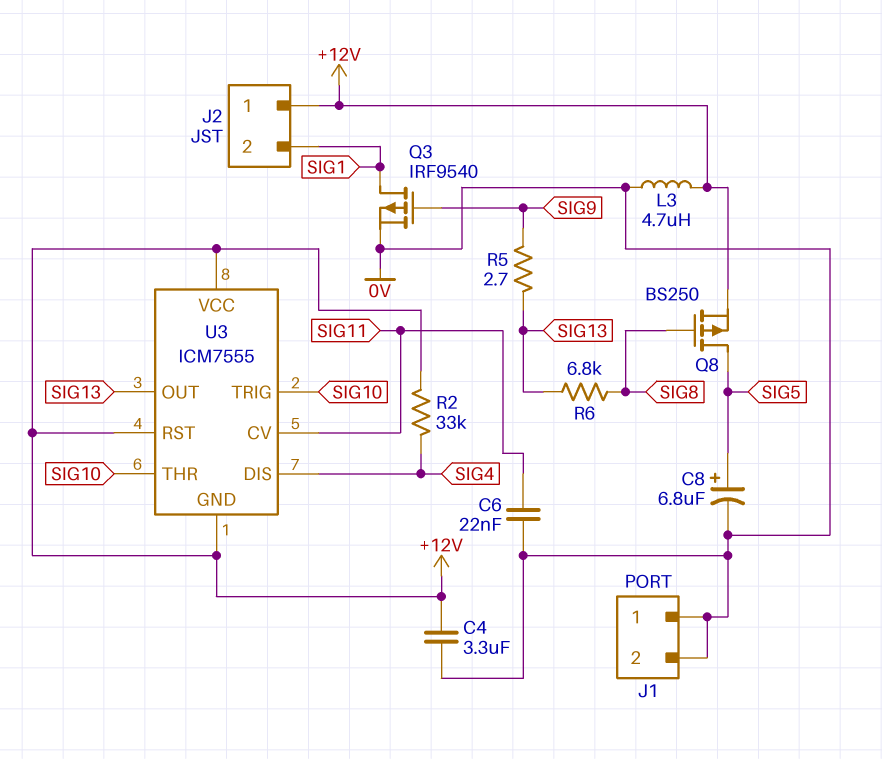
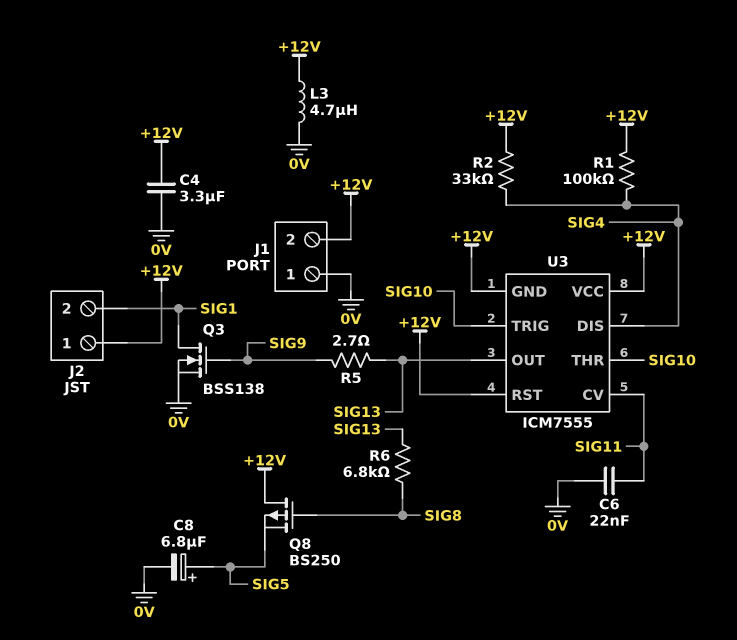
J1 pin 2: 0V -> +12V
Q3: PMOS IRF9540 (G SIG9, D SIG1, S 0V) -> NMOS BSS138 (G SIG9, D SIG1, S 0V)
Q8: PMOS BS250 (G SIG8, D SIG5, S +12V) -> PMOS BS250 (G SIG8, D +12V, S SIG5)
R1: none -> 100k (+12V, SIG4)

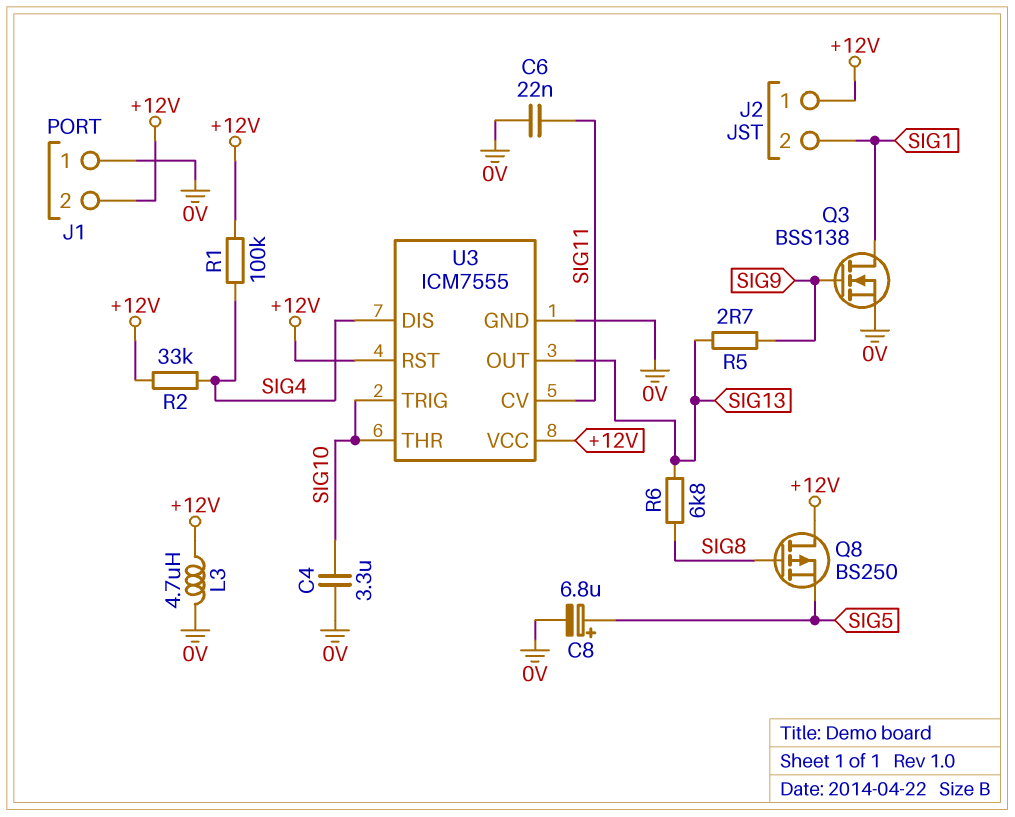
C4: 3.3uF (+12V, 0V) -> 3.3uF (0V, SIG10)
U3 pin GND: +12V -> 0V

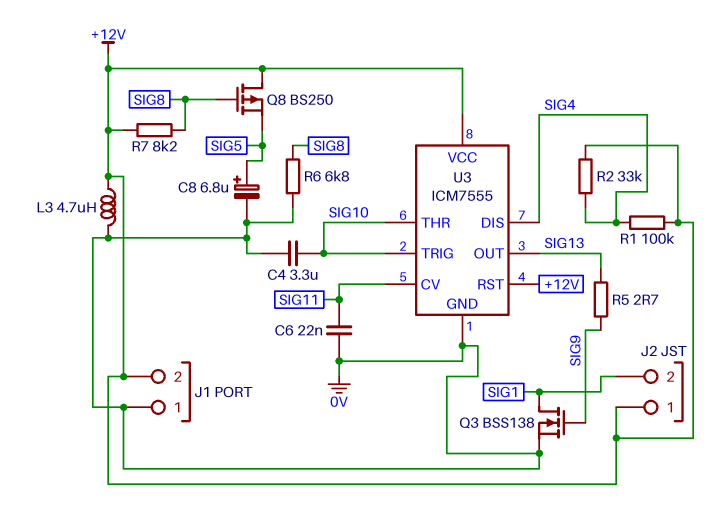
R6: 6.8k (SIG8, SIG13) -> 6.8k (0V, SIG8)
R7: none -> 8.2k (+12V, SIG8)

